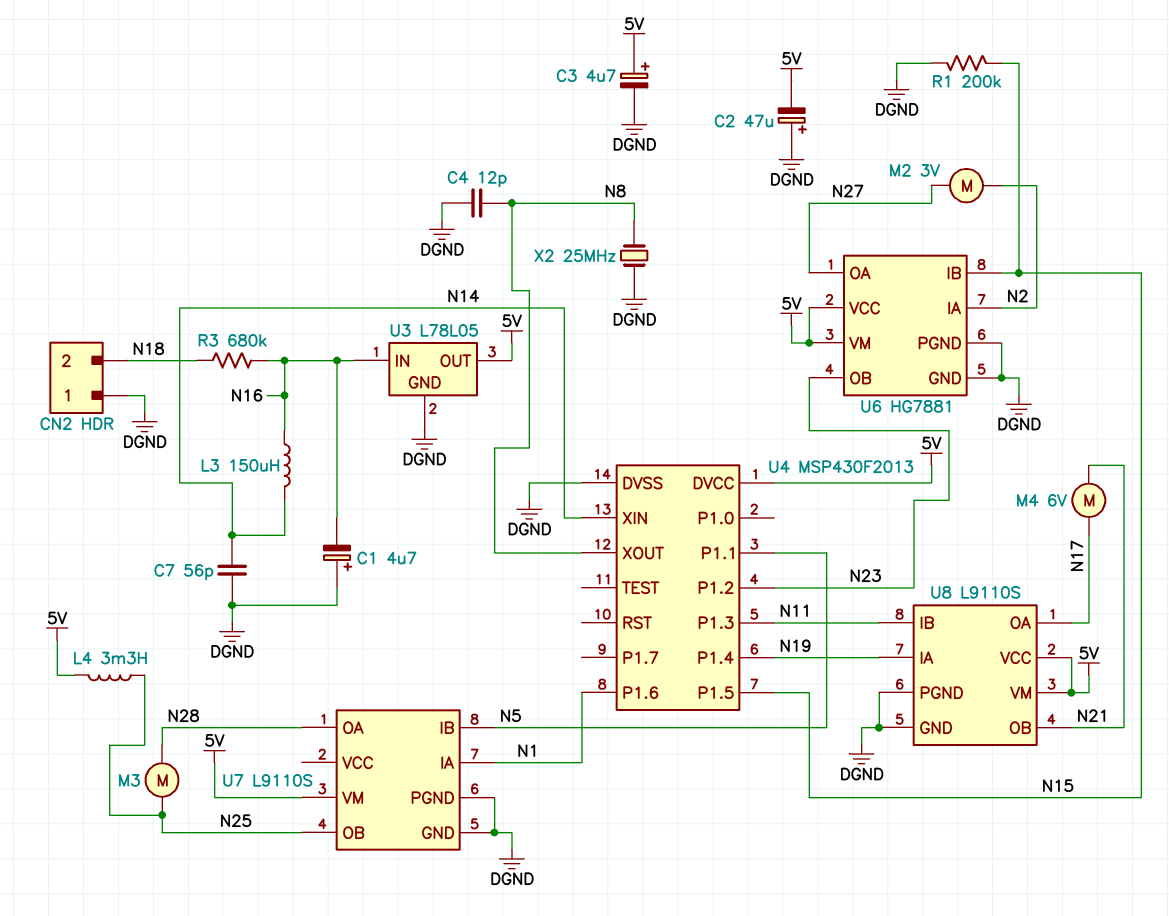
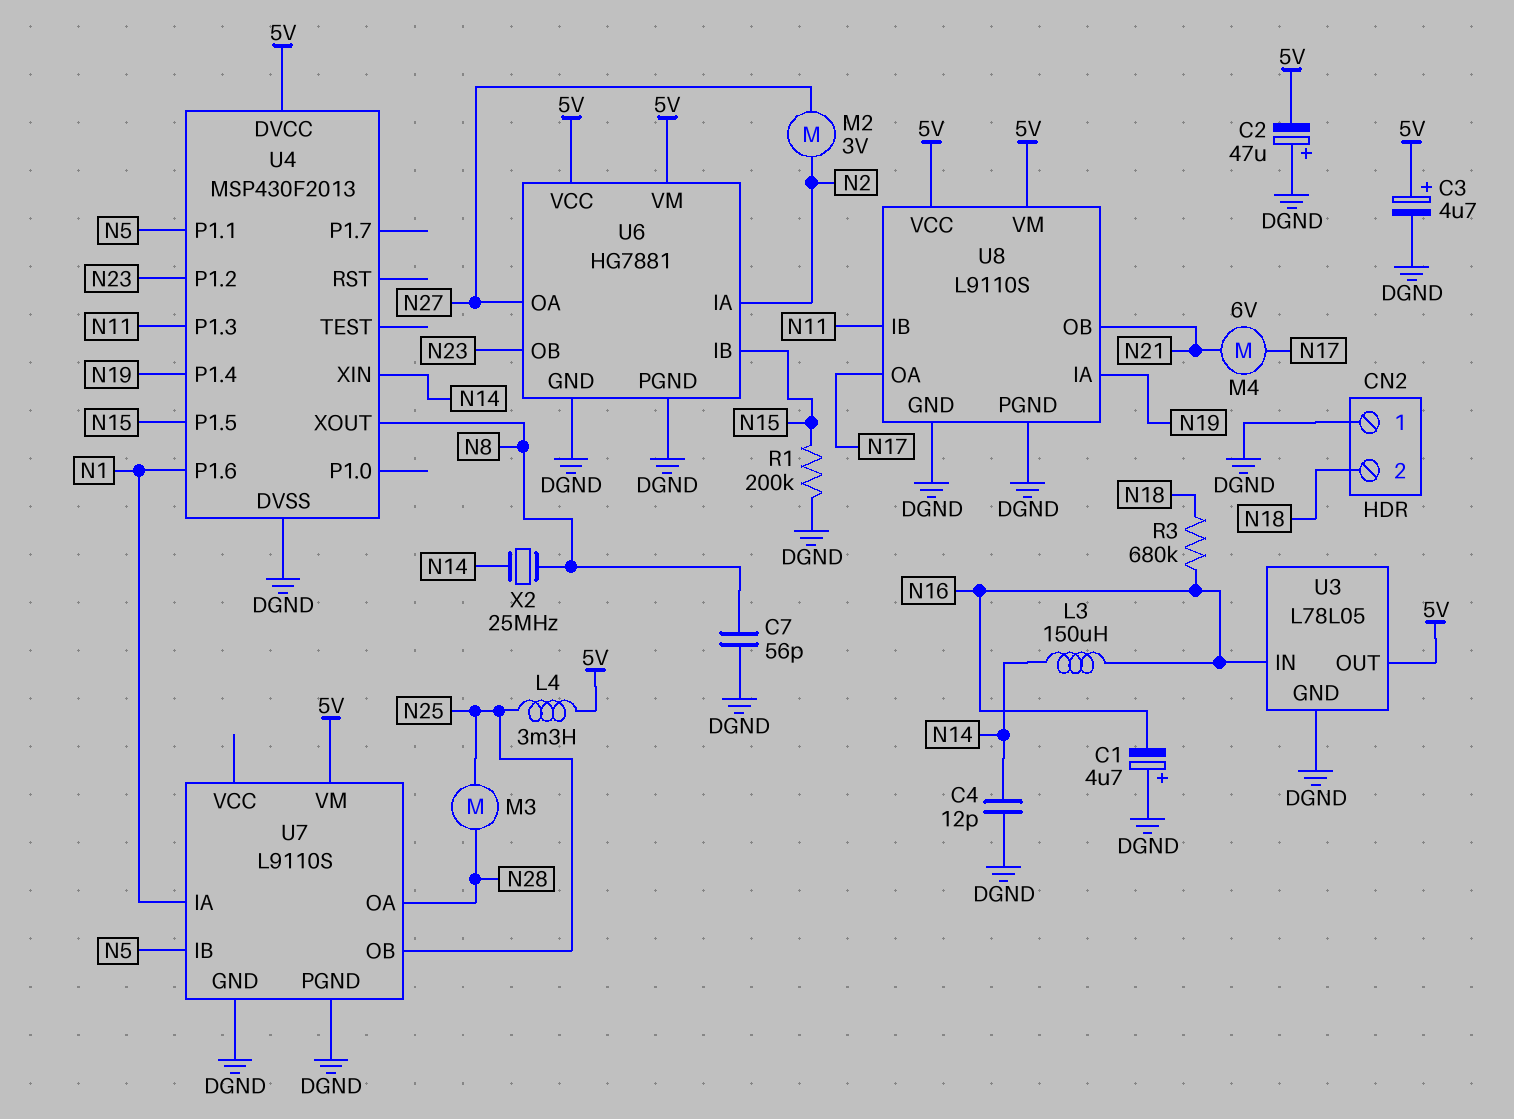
C4: 12pF (DGND, N8) -> 12pF (DGND, N14)
C7: 56pF (DGND, N14) -> 56pF (DGND, N8)
X2: 25MHz (DGND, N8) -> 25MHz (N8, N14)

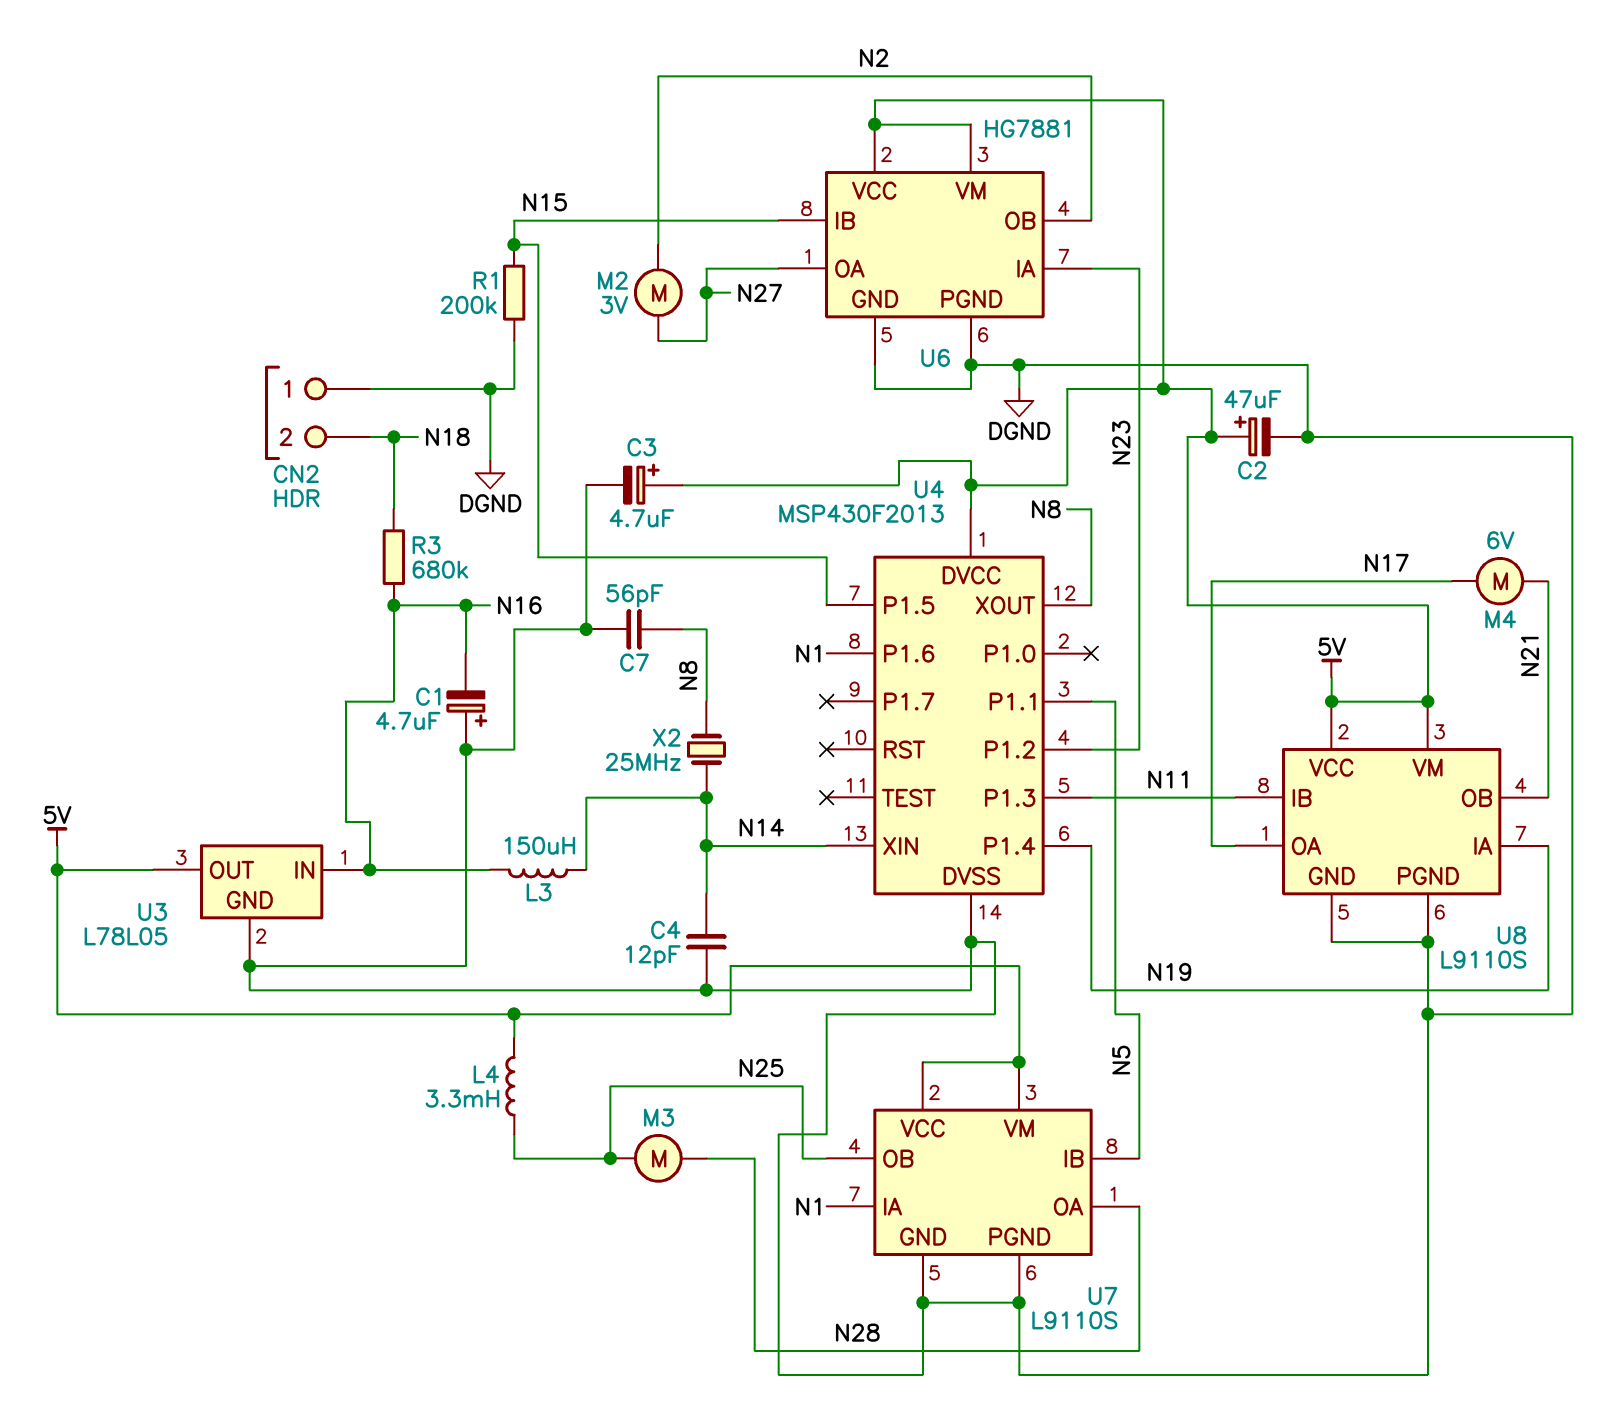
C2: 47uF (plus DGND, minus 5V) -> 47uF (plus 5V, minus DGND)
U6 pin IA: N2 -> N23
U6 pin OB: N23 -> N2
U7 pin VCC: none -> 5V

